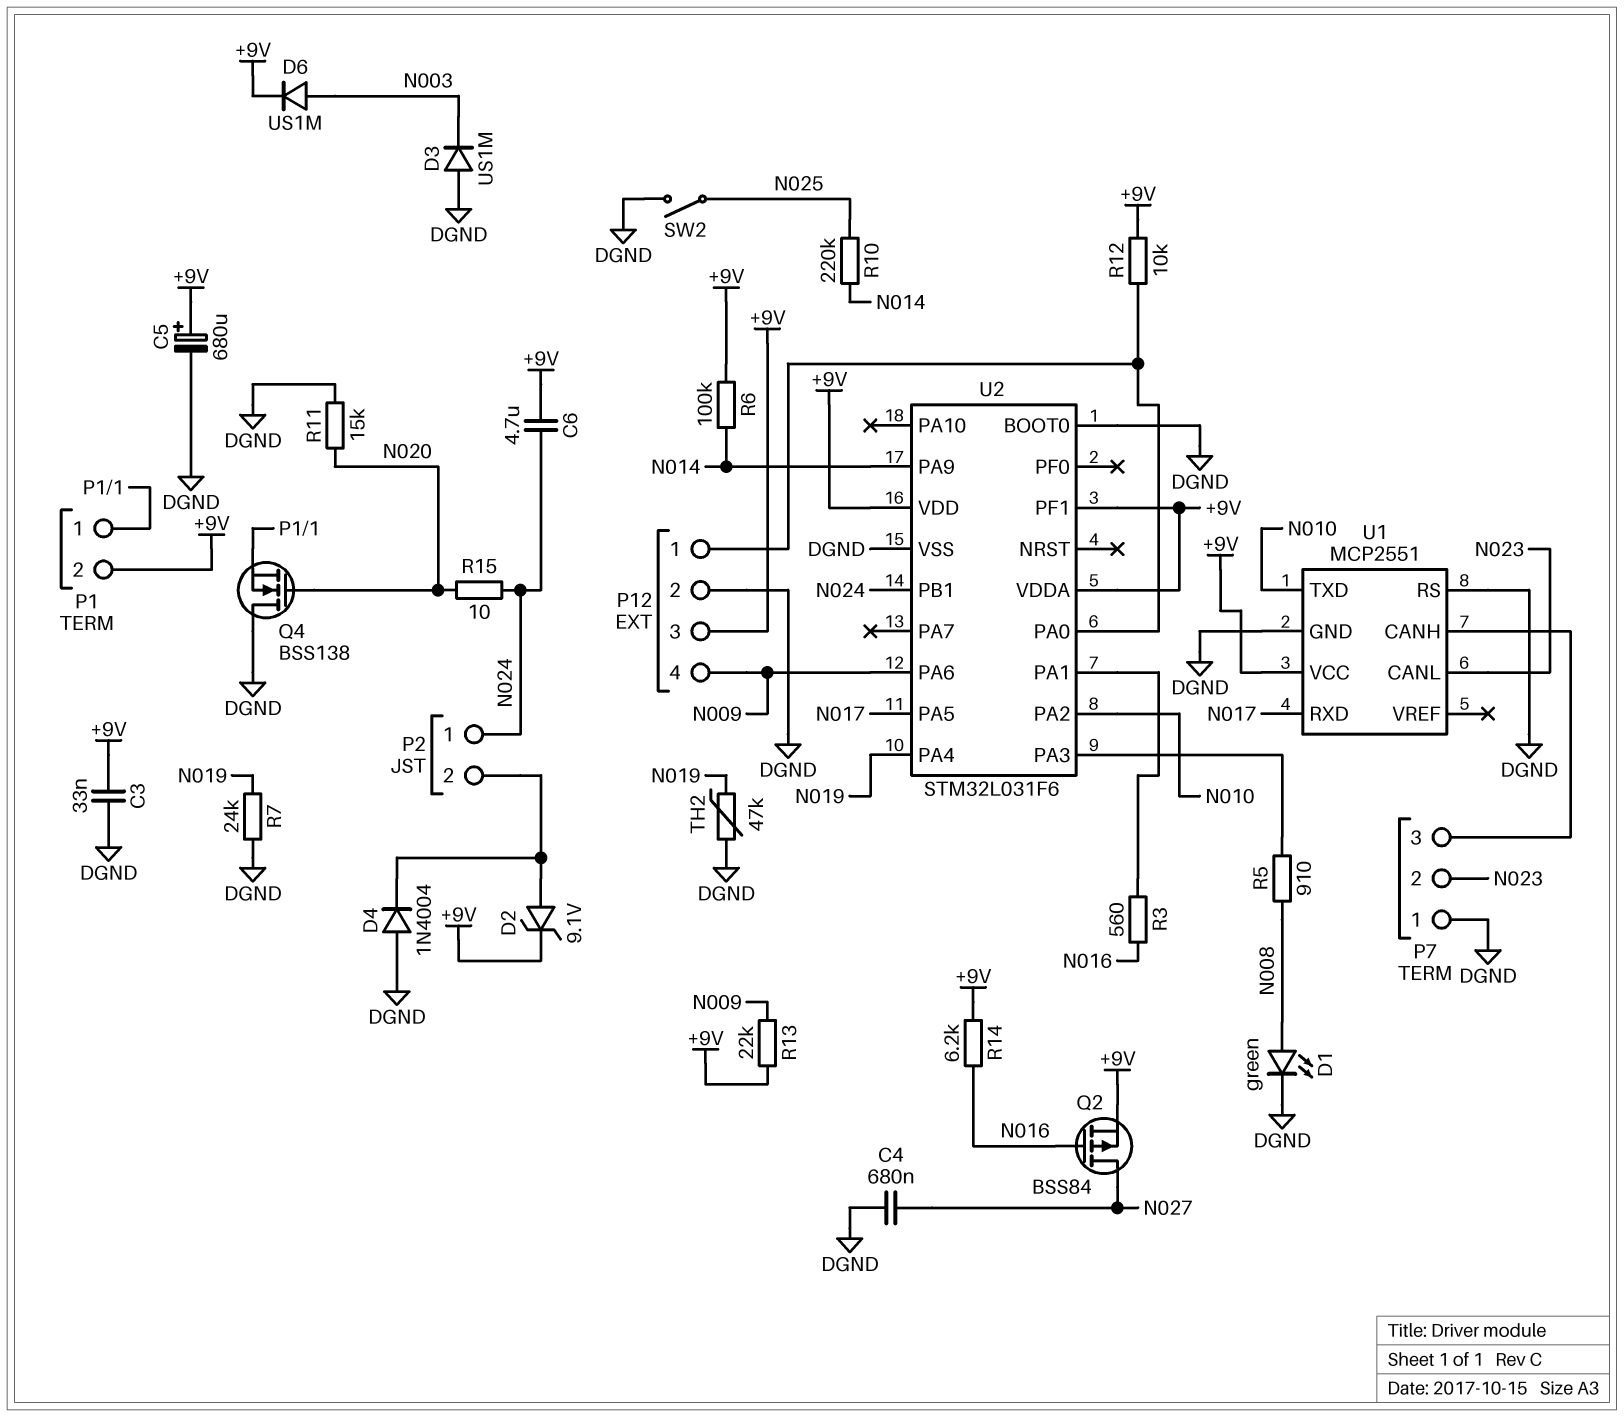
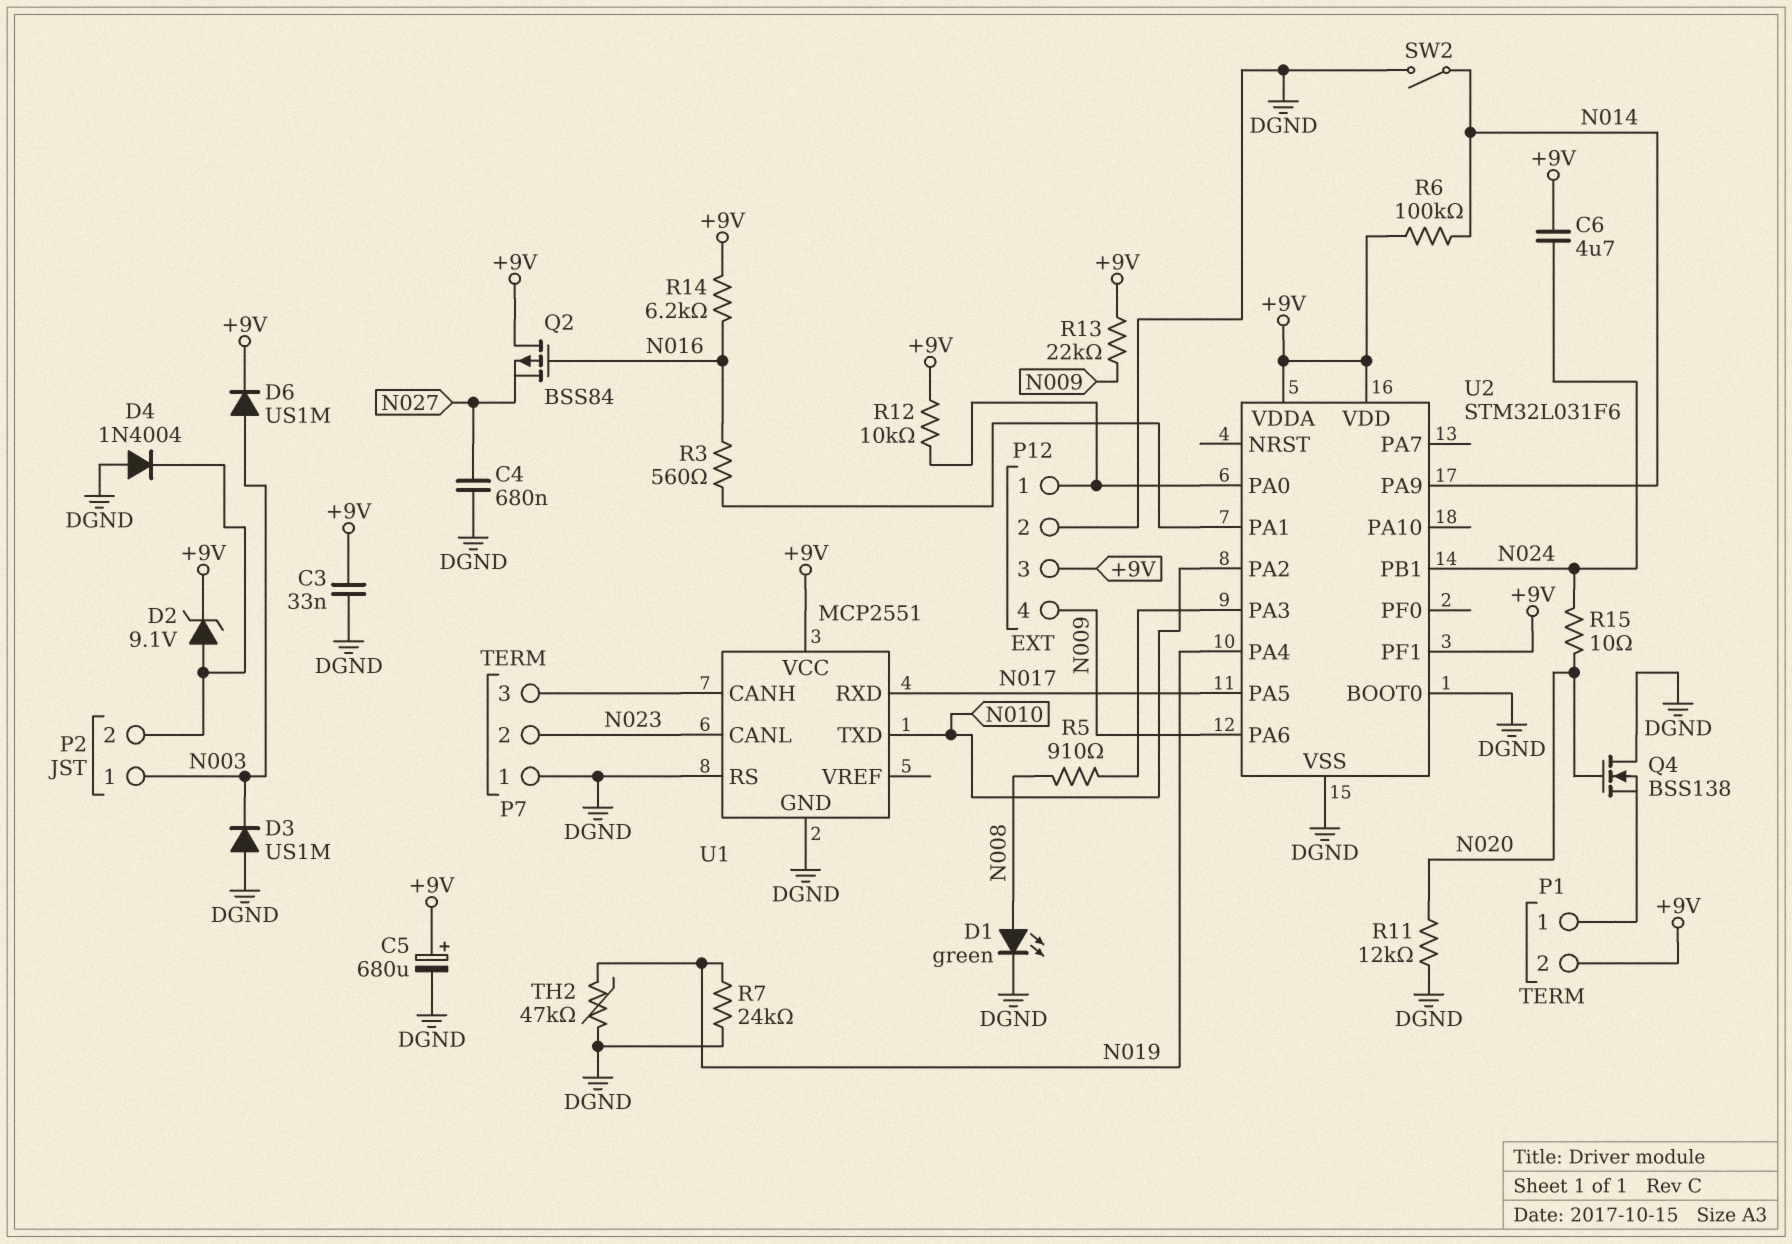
P2 pin 1: N024 -> N003
Q2: PMOS BSS84 (G N016, D N027, S +9V) -> PMOS BSS84 (G N016, D +9V, S N027)
R10: 220k (N014, N025) -> none
R11: 15k (DGND, N020) -> 12k (DGND, N020)
SW2: switch (DGND, N025) -> switch (DGND, N014)

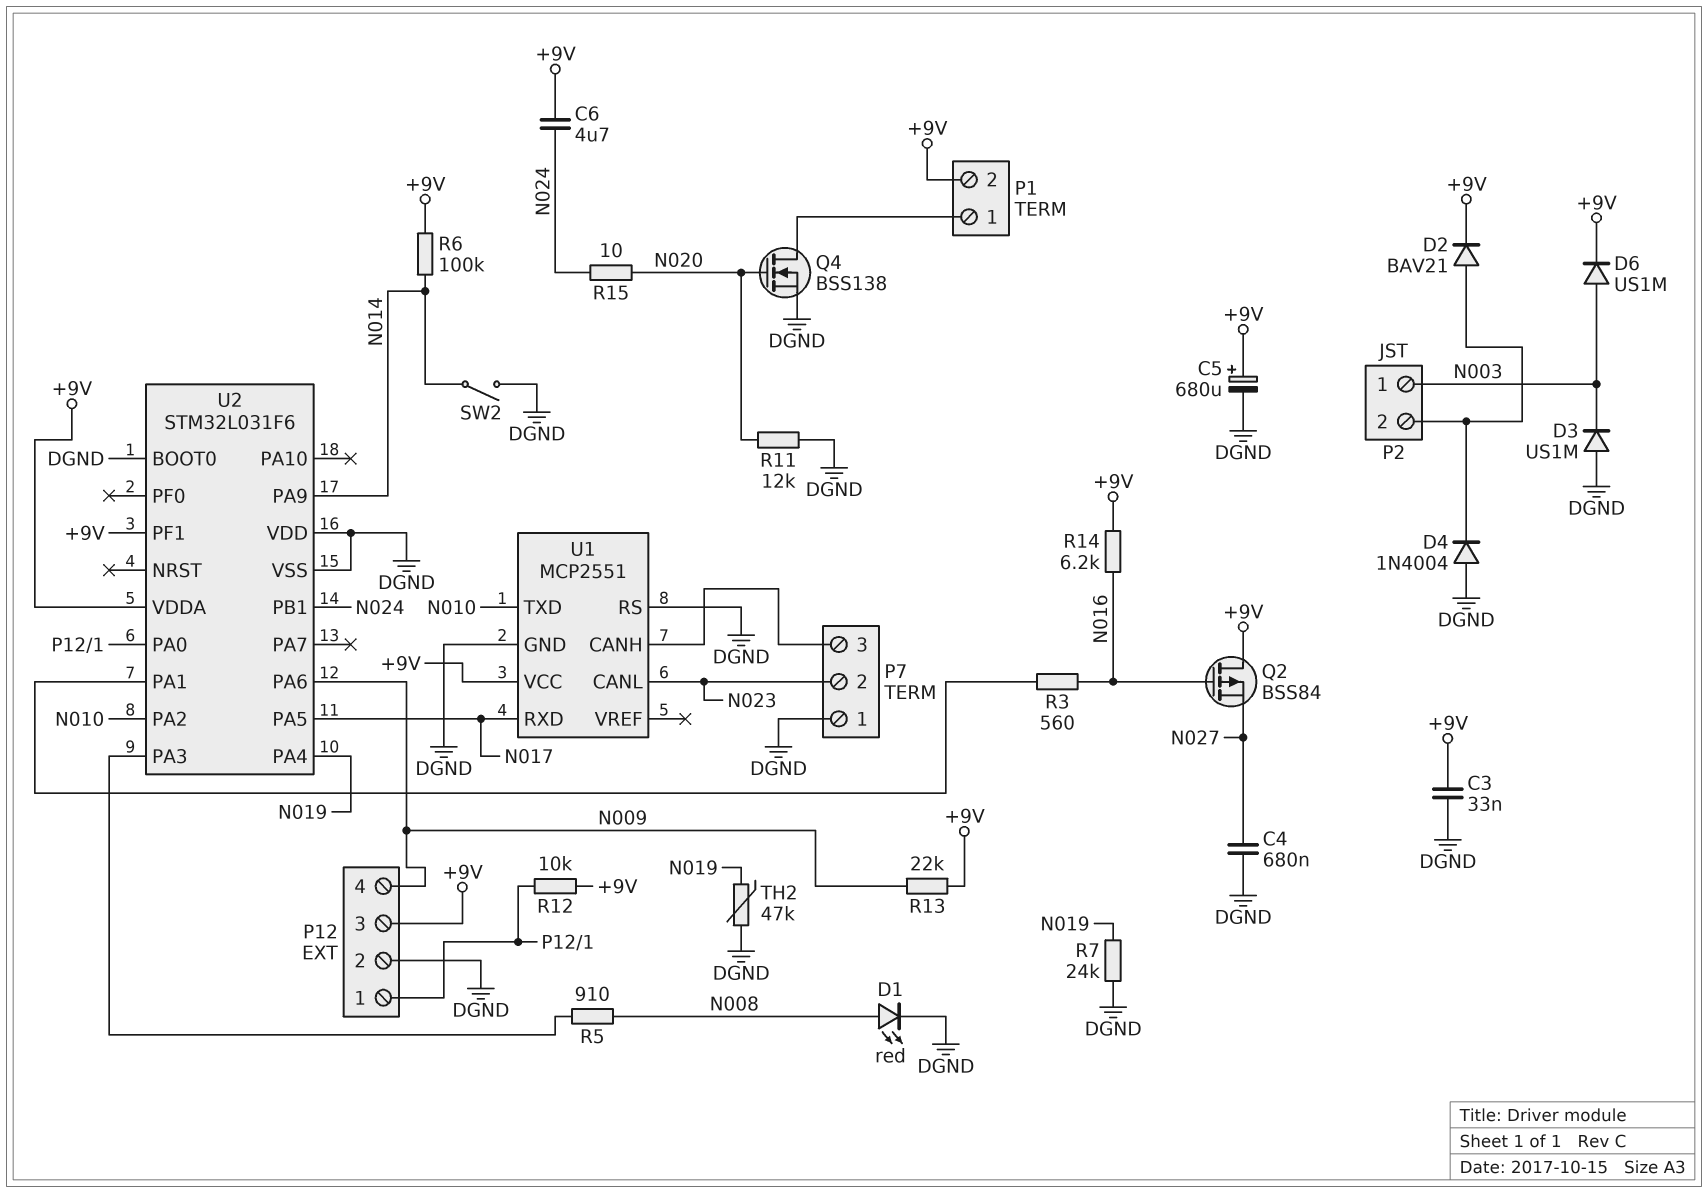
D1: LED green (A N008, K DGND) -> LED red (A N008, K DGND)
D2: zener 9.1V (A P2/2, K +9V) -> diode BAV21 (A P2/2, K +9V)
Q4: NMOS BSS138 (G N020, D DGND, S P1/1) -> NMOS BSS138 (G N020, D P1/1, S DGND)
U2 pin VDD: +9V -> DGND

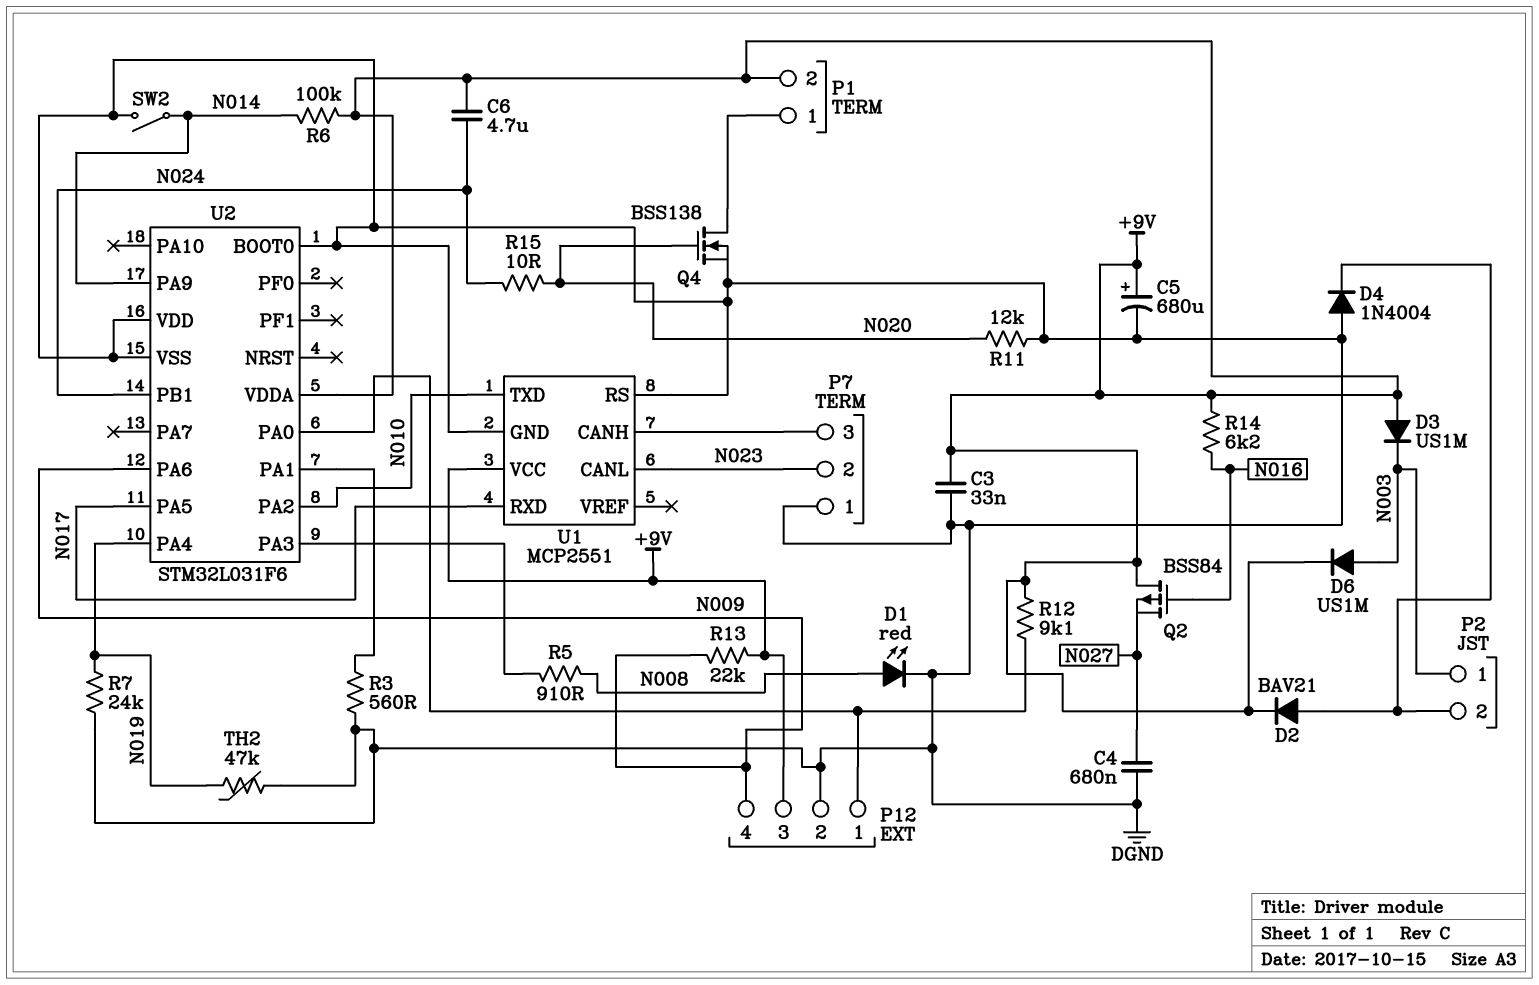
D3: diode US1M (A DGND, K N003) -> diode US1M (A +9V, K N003)
R3: 560 (N016, U2/PA1) -> 560 (DGND, U2/PA1)
R12: 10k (+9V, P12/1) -> 9.1k (+9V, P12/1)
U2 pin PF1: +9V -> none

